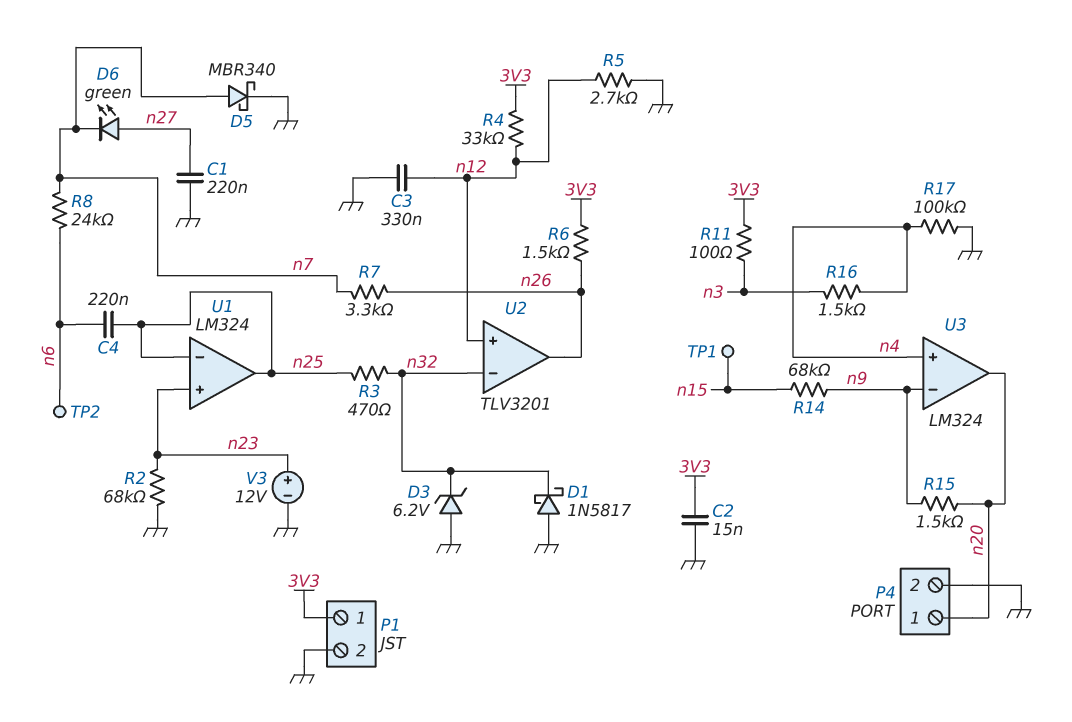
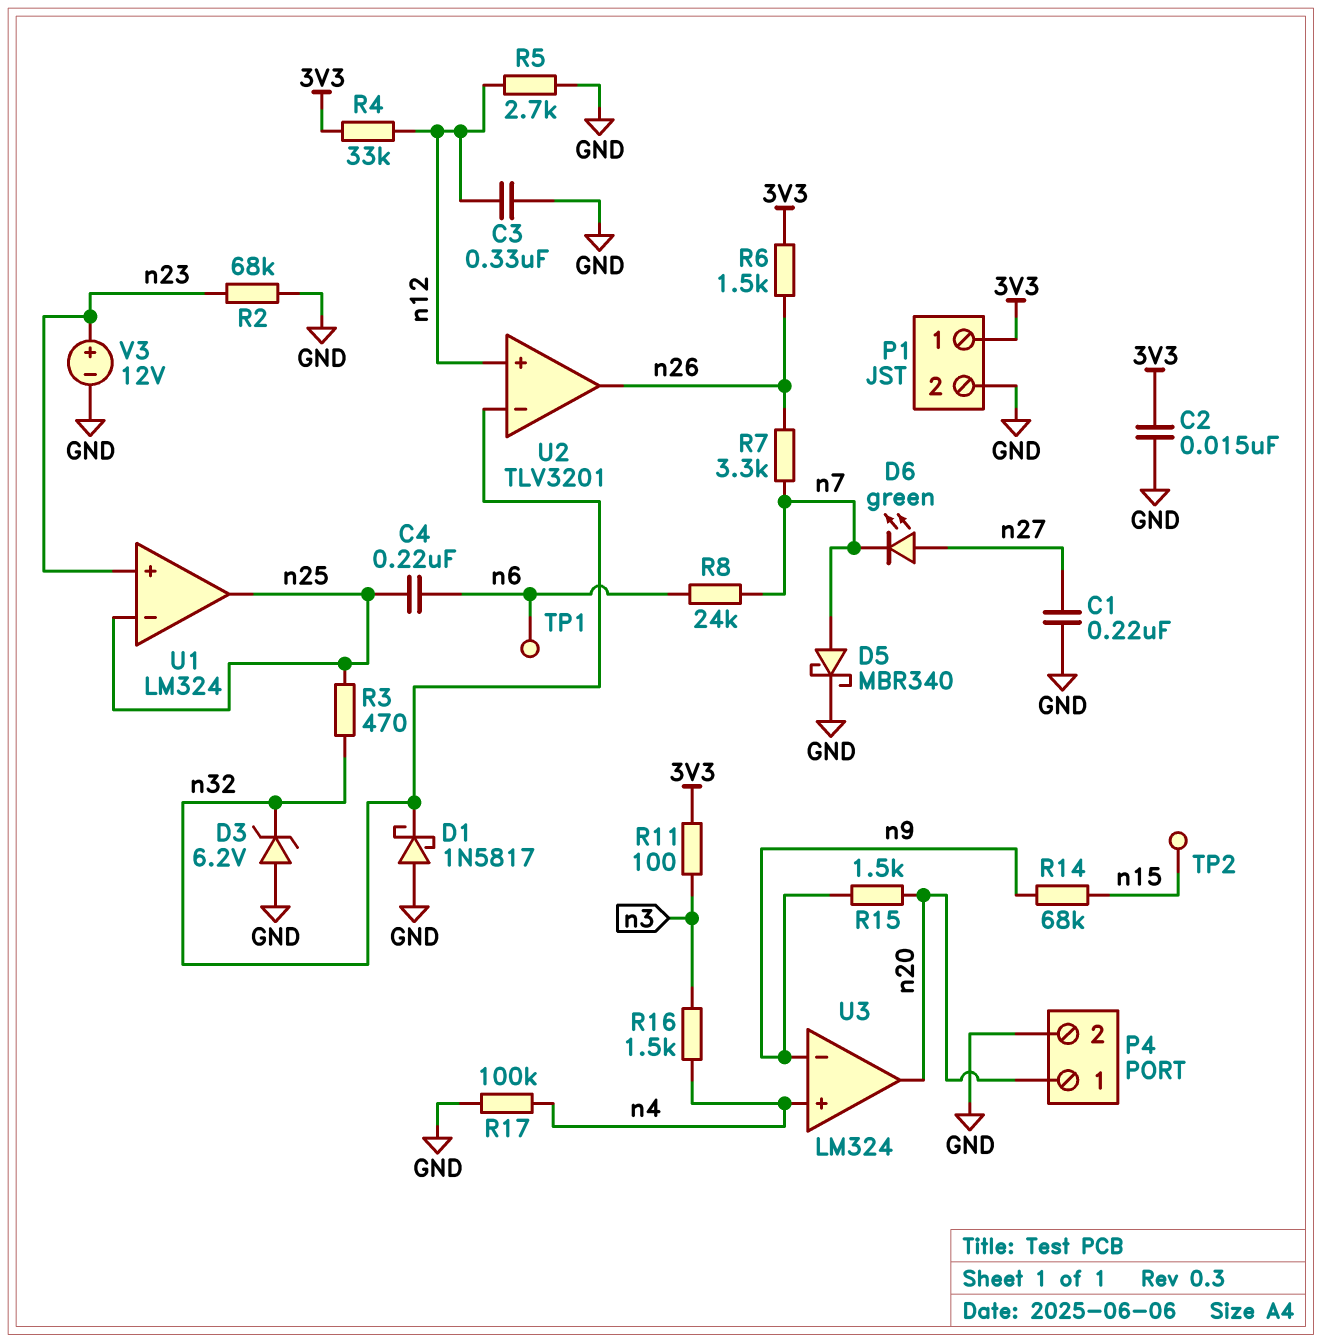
TP1: test point (n15) -> test point (n6)
TP2: test point (n6) -> test point (n15)

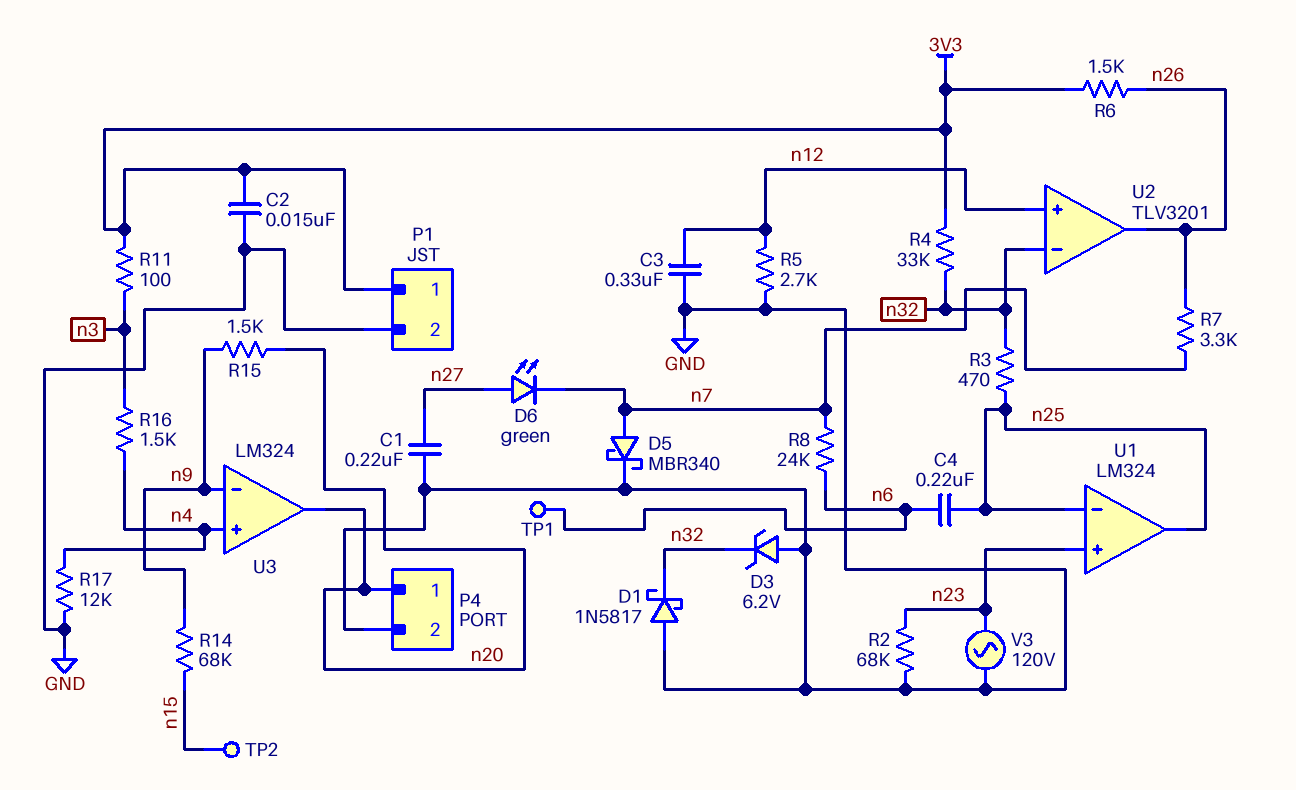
R4: 33k (3V3, n12) -> 33k (3V3, n32)
R17: 100k (GND, n4) -> 12k (GND, n4)
V3: 12V (plus n23, minus GND) -> AC 120V (GND, n23)

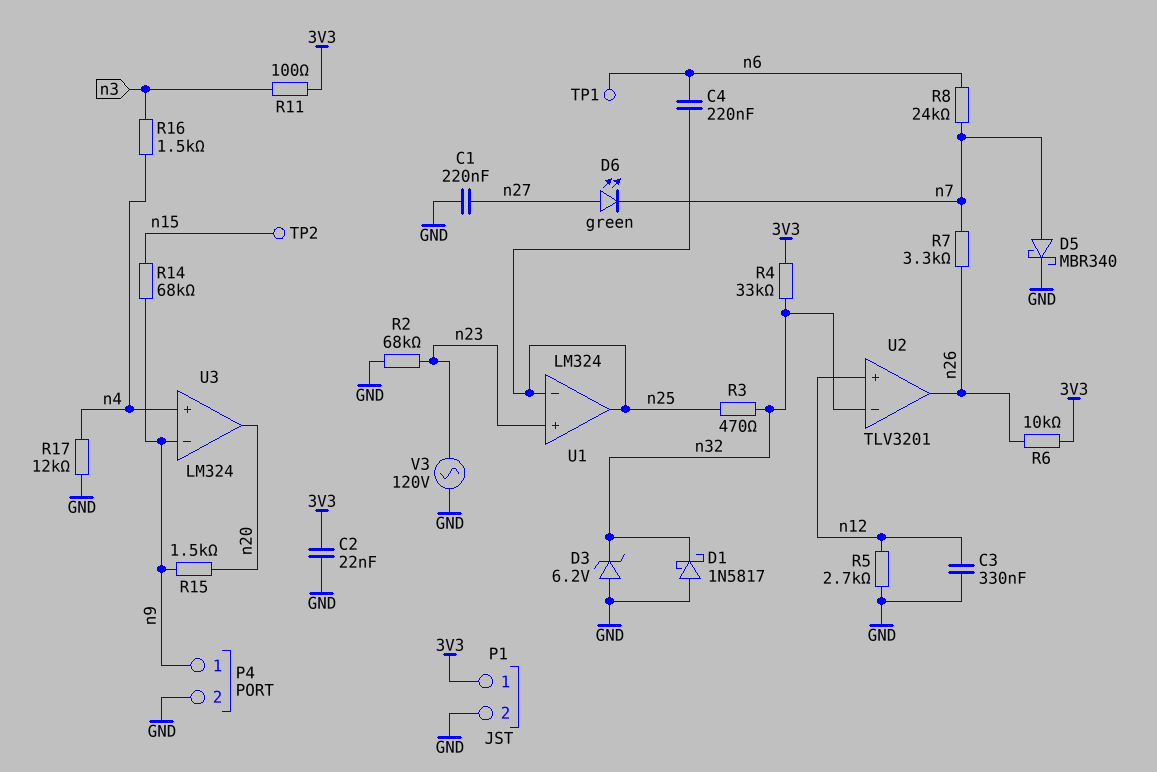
C2: 15nF (3V3, GND) -> 22nF (3V3, GND)
P4 pin 1: n20 -> n9
R6: 1.5k (3V3, n26) -> 10k (3V3, n26)

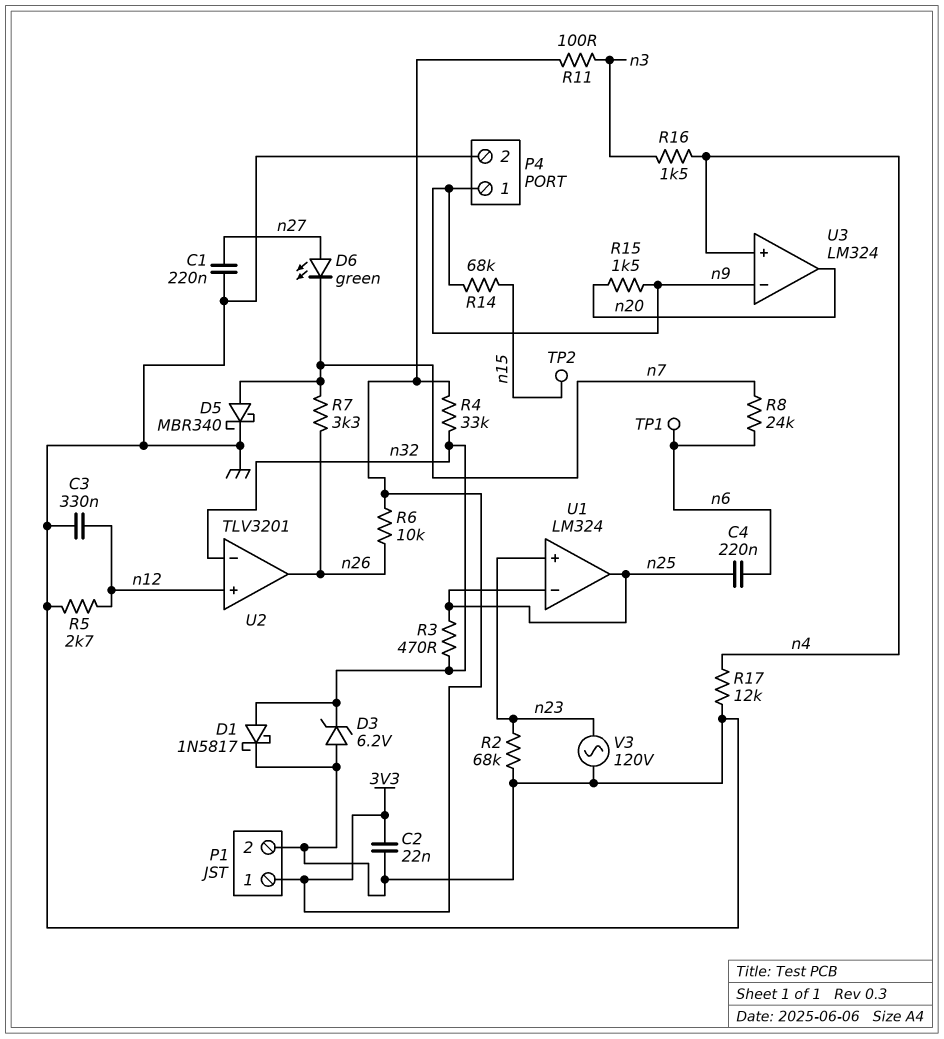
D1: schottky 1N5817 (A GND, K n32) -> schottky 1N5817 (A n32, K GND)

